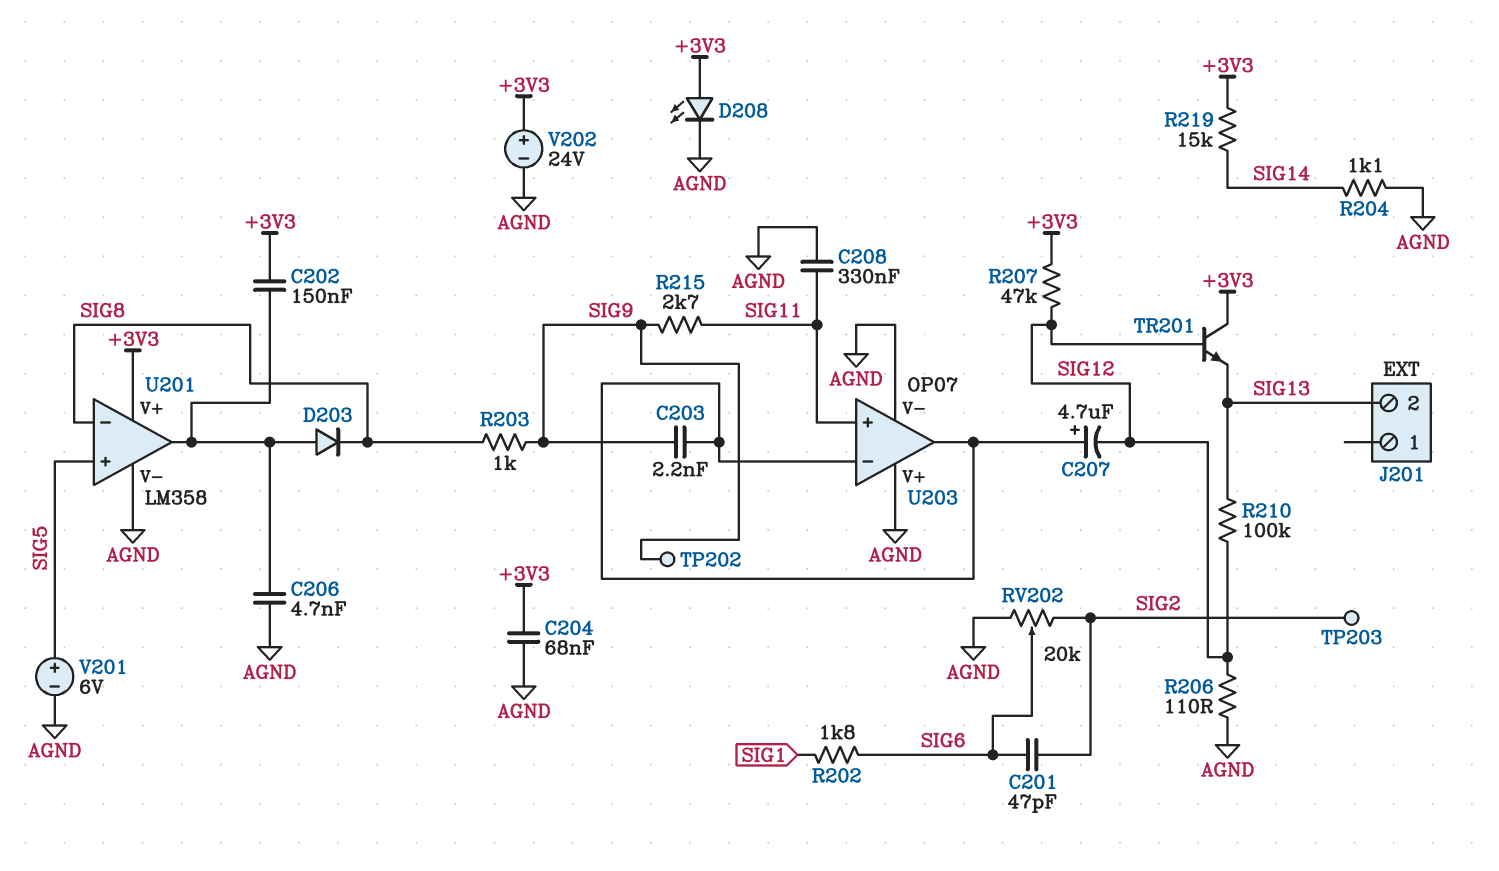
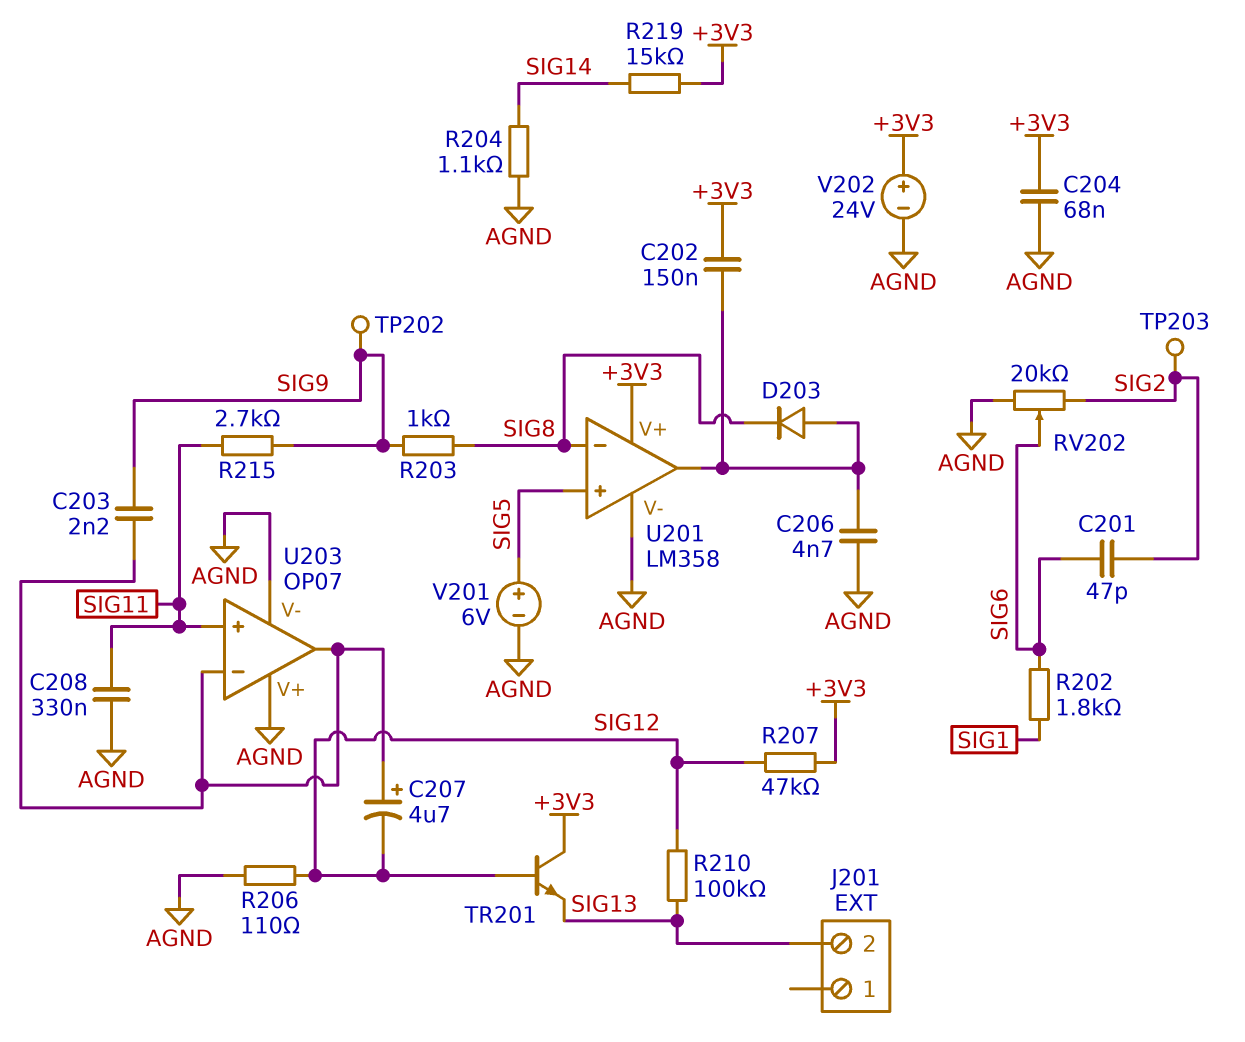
D208: LED (A +3V3, K AGND) -> none

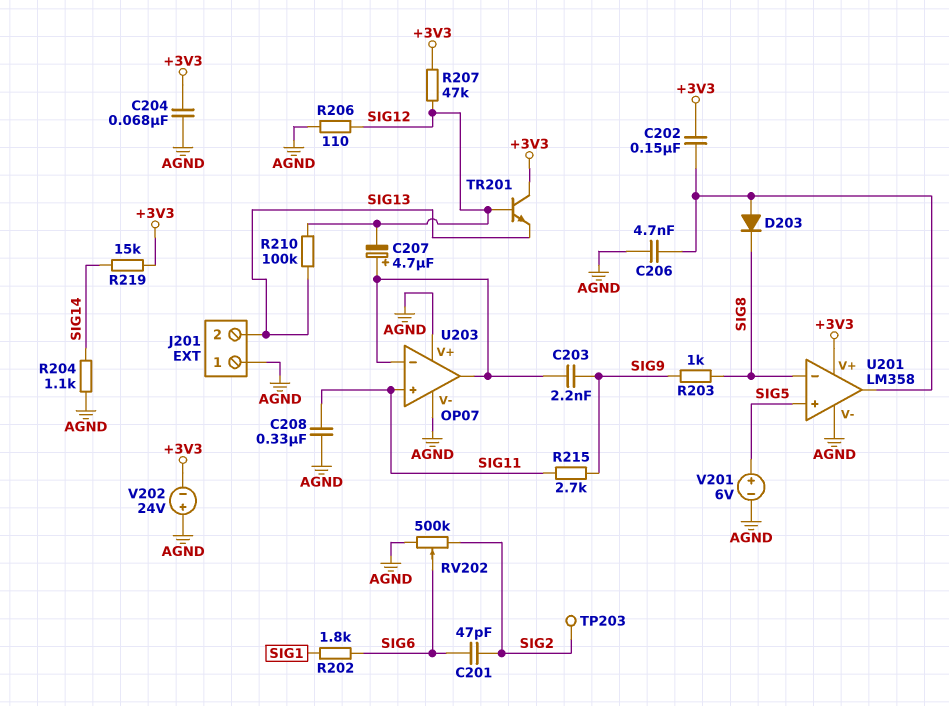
J201 pin 1: none -> AGND
RV202: 20k (AGND, SIG2, wiper SIG6) -> 500k (AGND, SIG2, wiper SIG6)
TP202: test point (SIG9) -> none
V202: 24V (plus +3V3, minus AGND) -> 24V (plus AGND, minus +3V3)

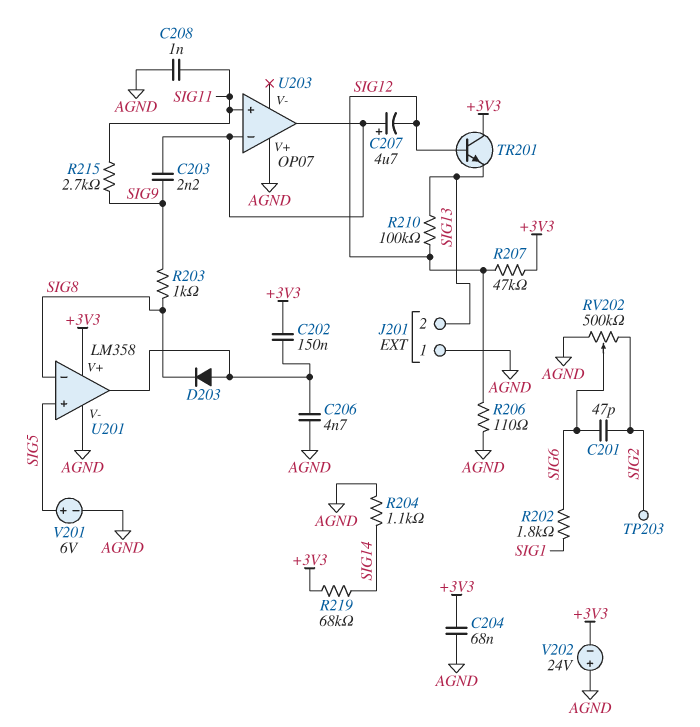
C208: 330nF (AGND, SIG11) -> 1nF (AGND, SIG11)
R219: 15k (+3V3, SIG14) -> 68k (+3V3, SIG14)
U203 pin V-: AGND -> none

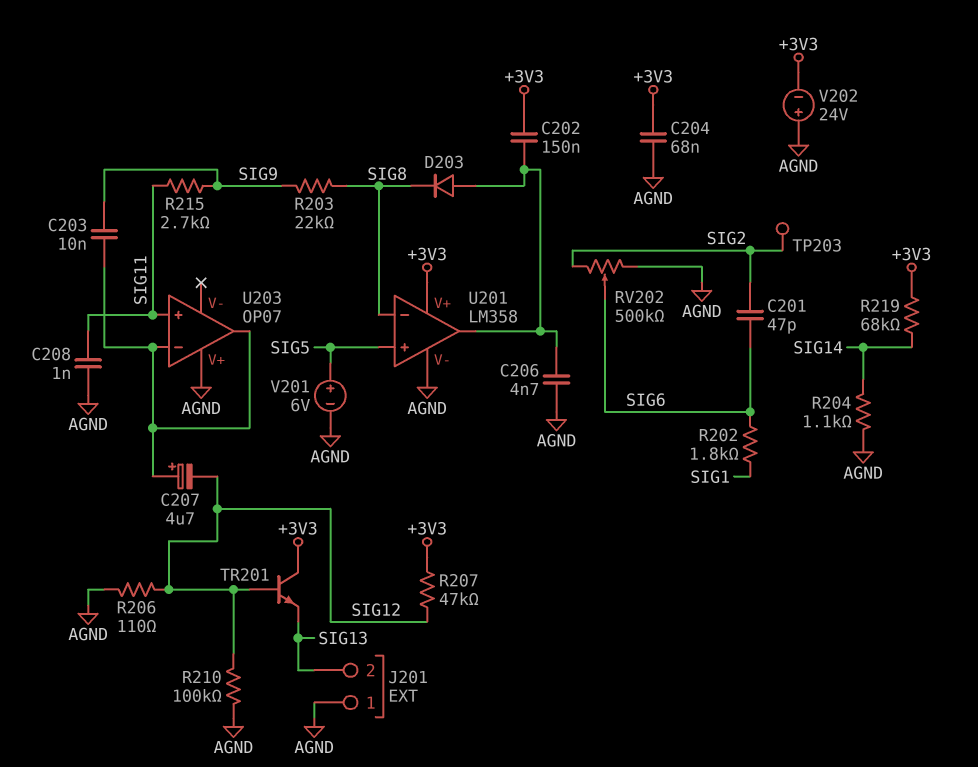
C203: 2.2nF (SIG9, U203/in-) -> 10nF (SIG9, U203/in-)
R203: 1k (SIG8, SIG9) -> 22k (SIG8, SIG9)
R210: 100k (SIG12, SIG13) -> 100k (AGND, SIG12)

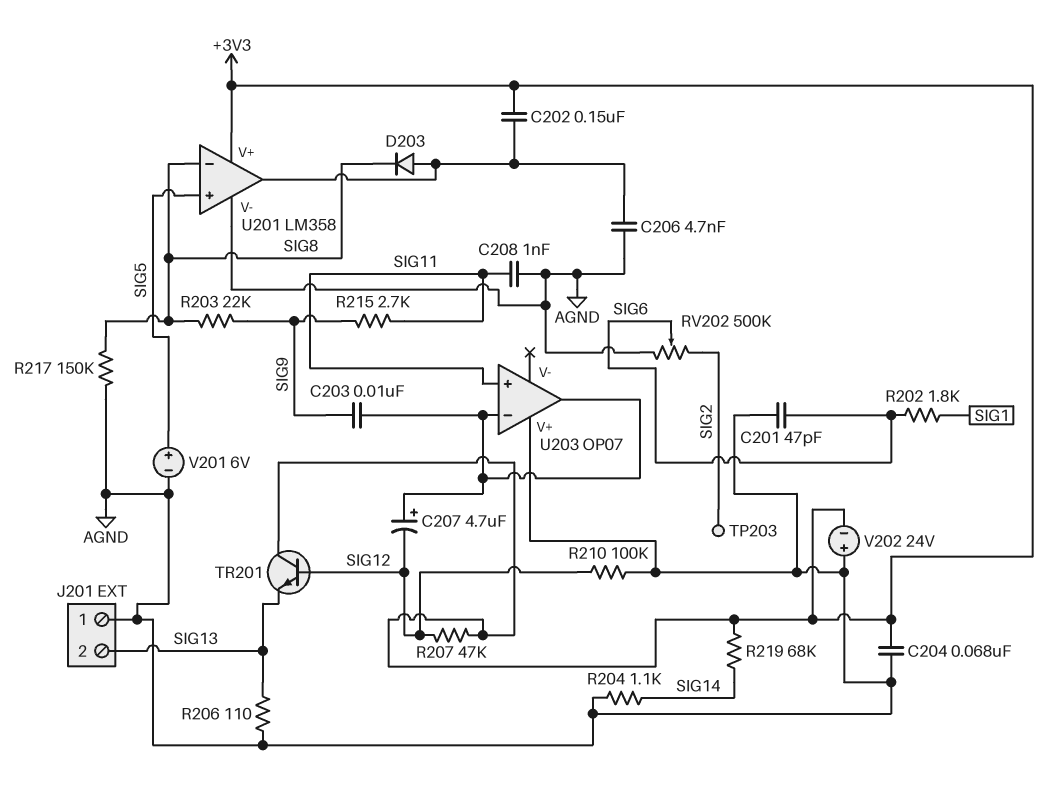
C201: 47pF (SIG2, SIG6) -> 47pF (AGND, SIG6)
R206: 110 (AGND, SIG12) -> 110 (AGND, SIG13)
R217: none -> 150k (AGND, SIG8)

